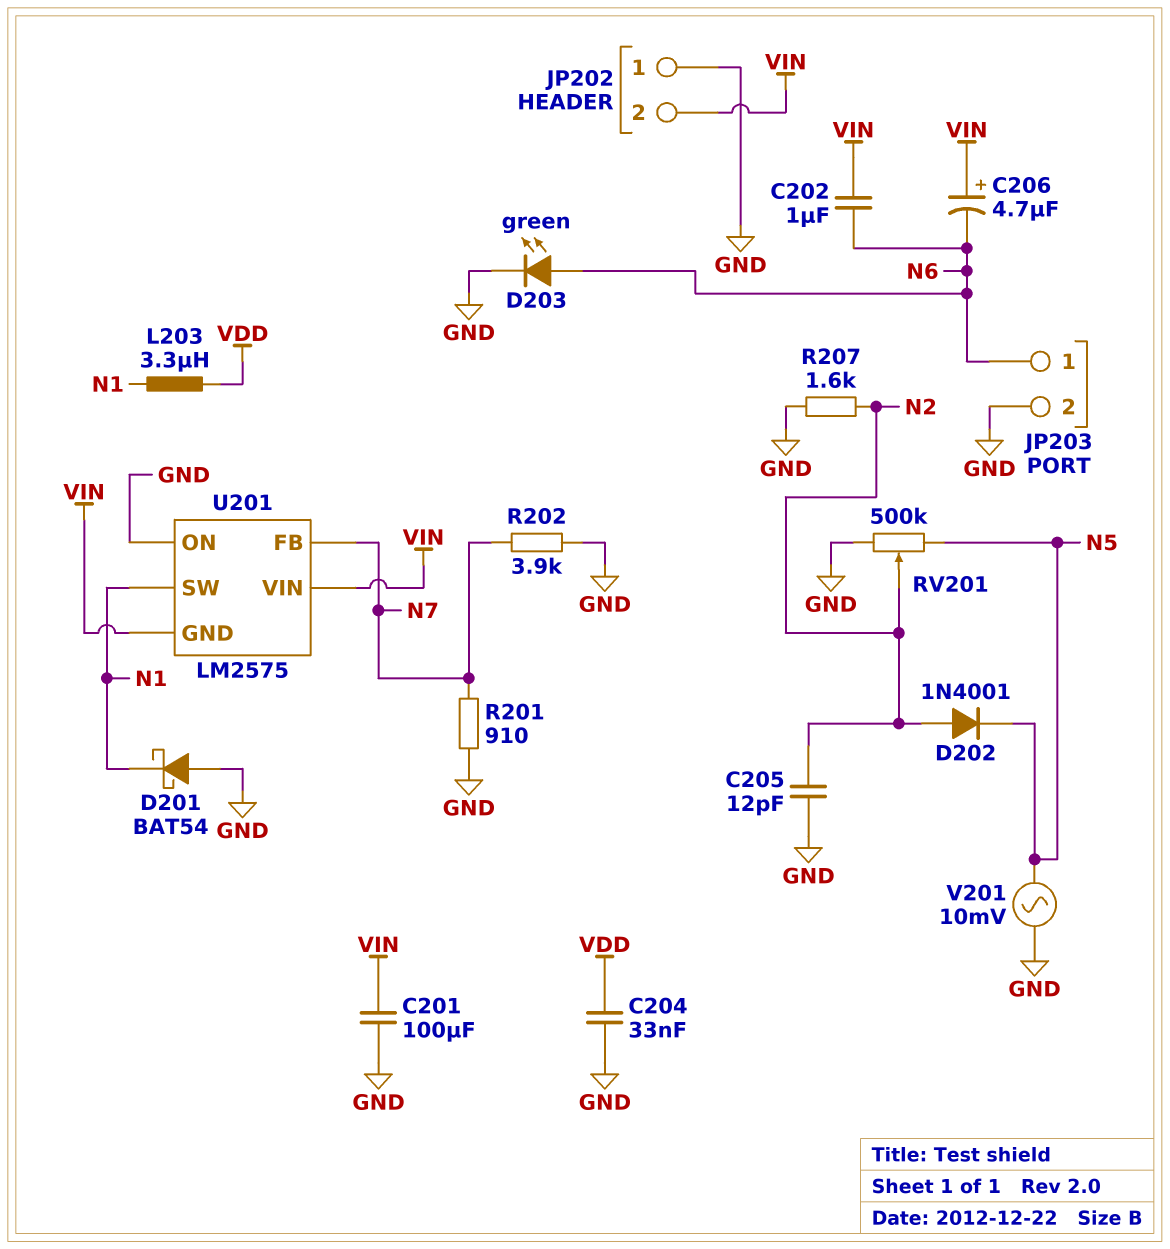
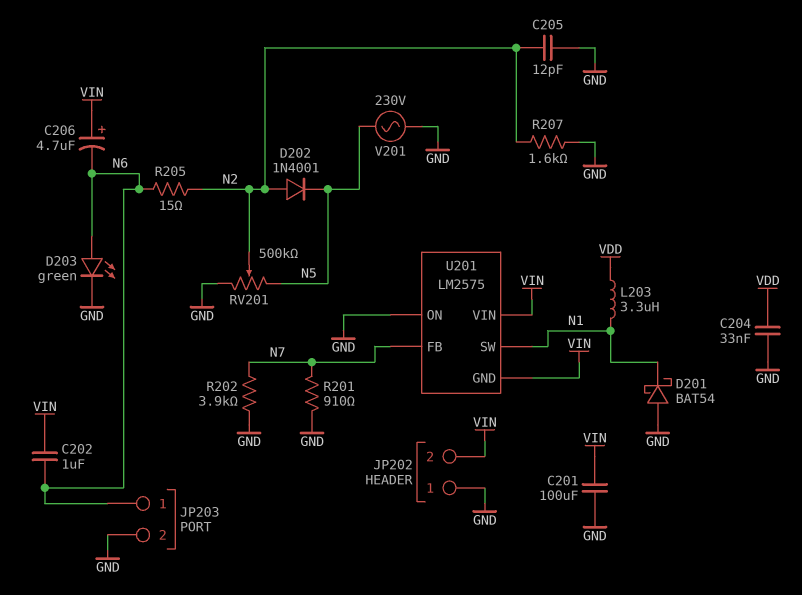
R205: none -> 15 (N2, N6)
V201: AC 10mV (GND, N5) -> AC 230V (GND, N5)

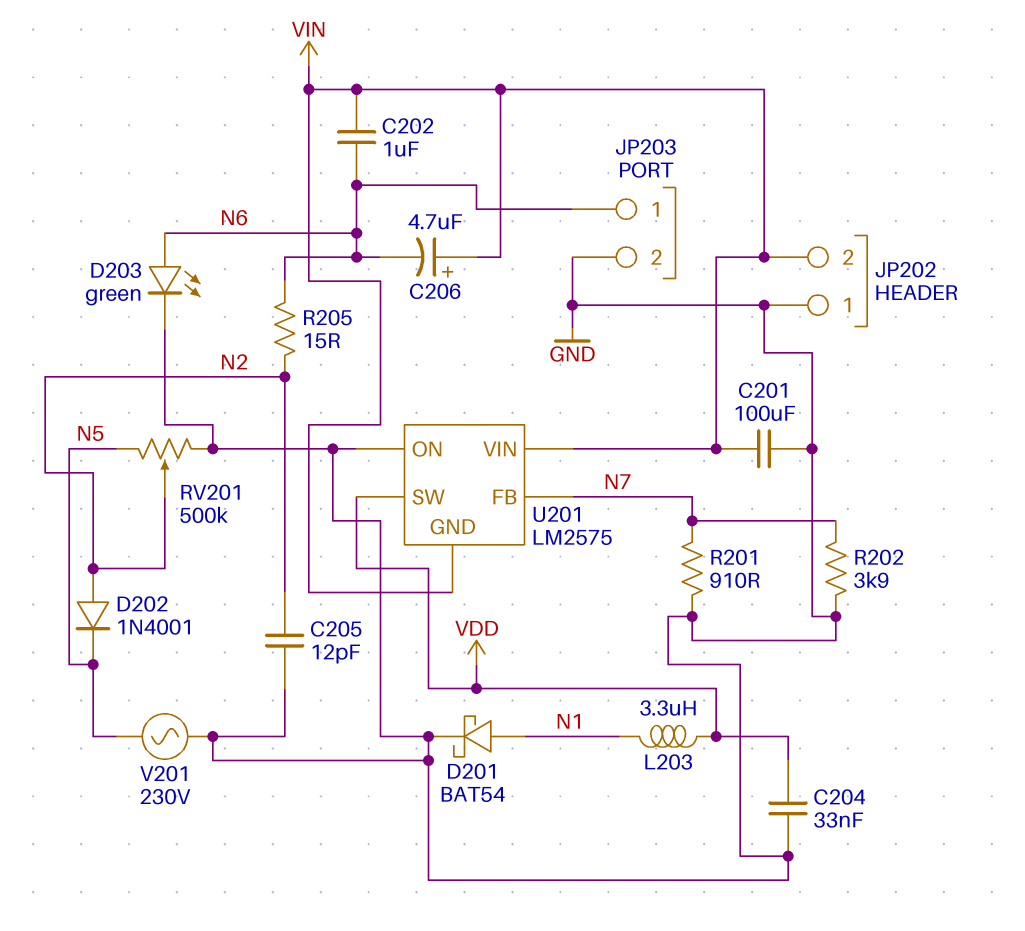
D201: schottky BAT54 (A GND, K N1) -> schottky BAT54 (A N1, K GND)
R207: 1.6k (GND, N2) -> none
U201 pin SW: N1 -> VDD

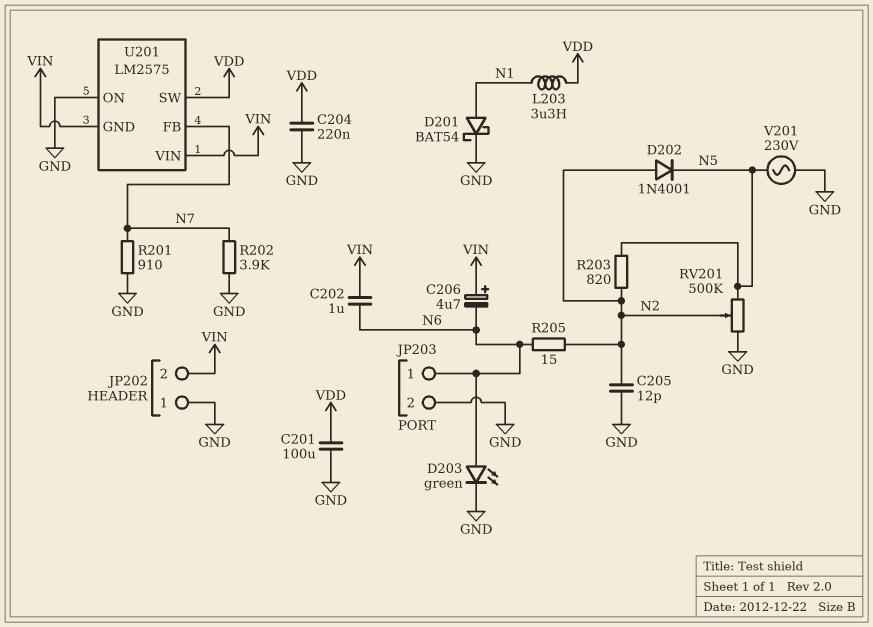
C201: 100uF (GND, VIN) -> 100uF (GND, VDD)
C204: 33nF (GND, VDD) -> 220nF (GND, VDD)
R203: none -> 820 (N2, N5)

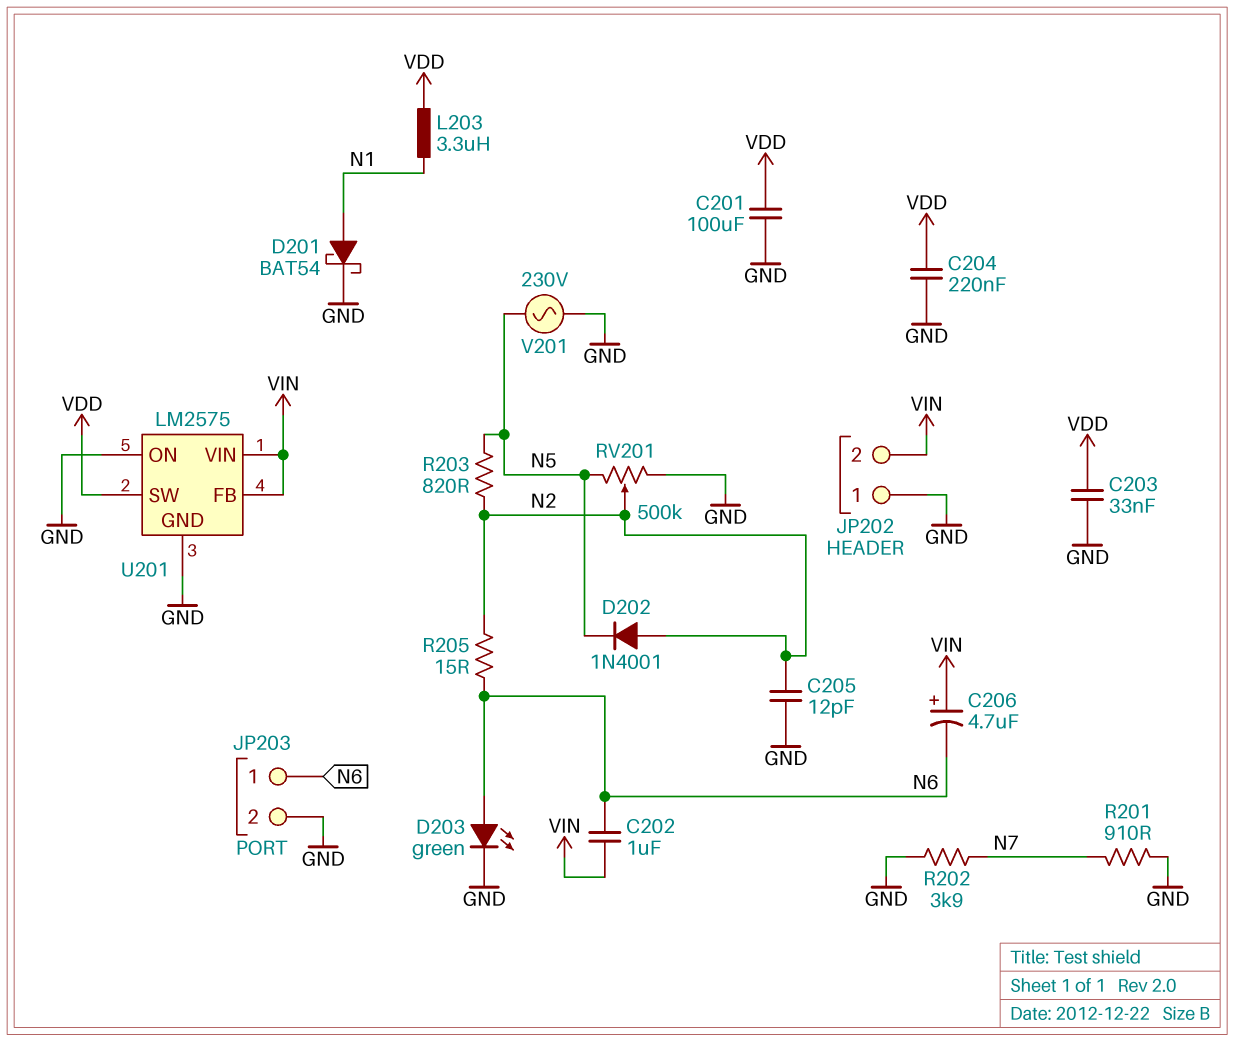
C203: none -> 33nF (GND, VDD)
U201 pin FB: N7 -> VIN
U201 pin GND: VIN -> GND

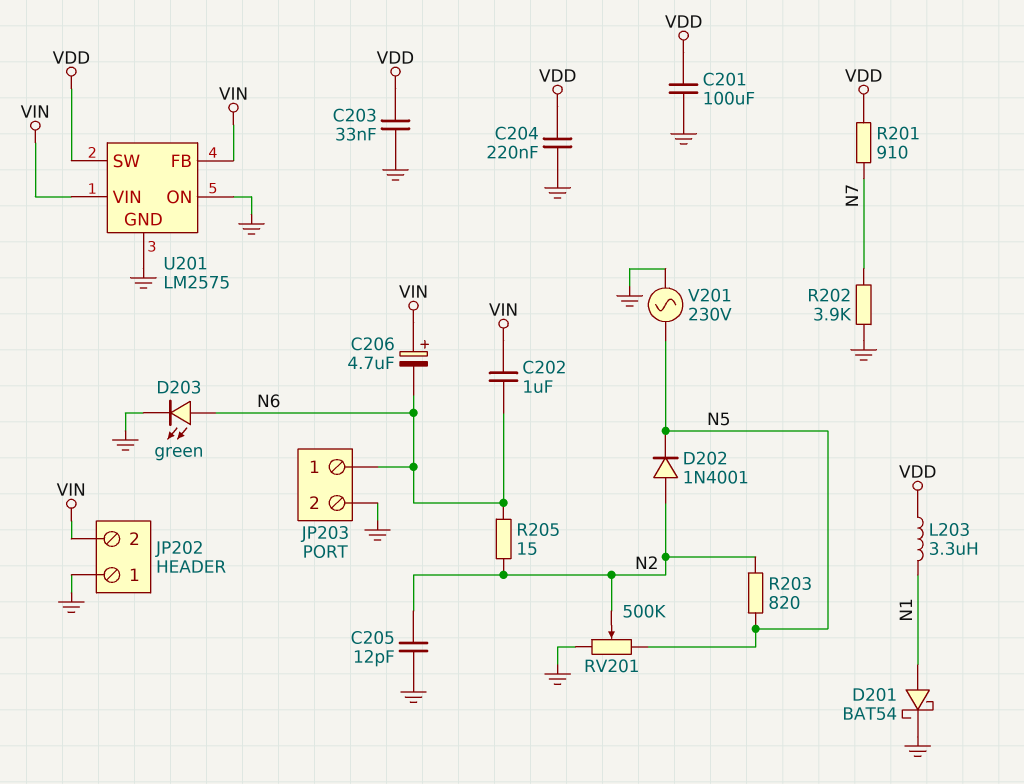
R201: 910 (GND, N7) -> 910 (N7, VDD)

